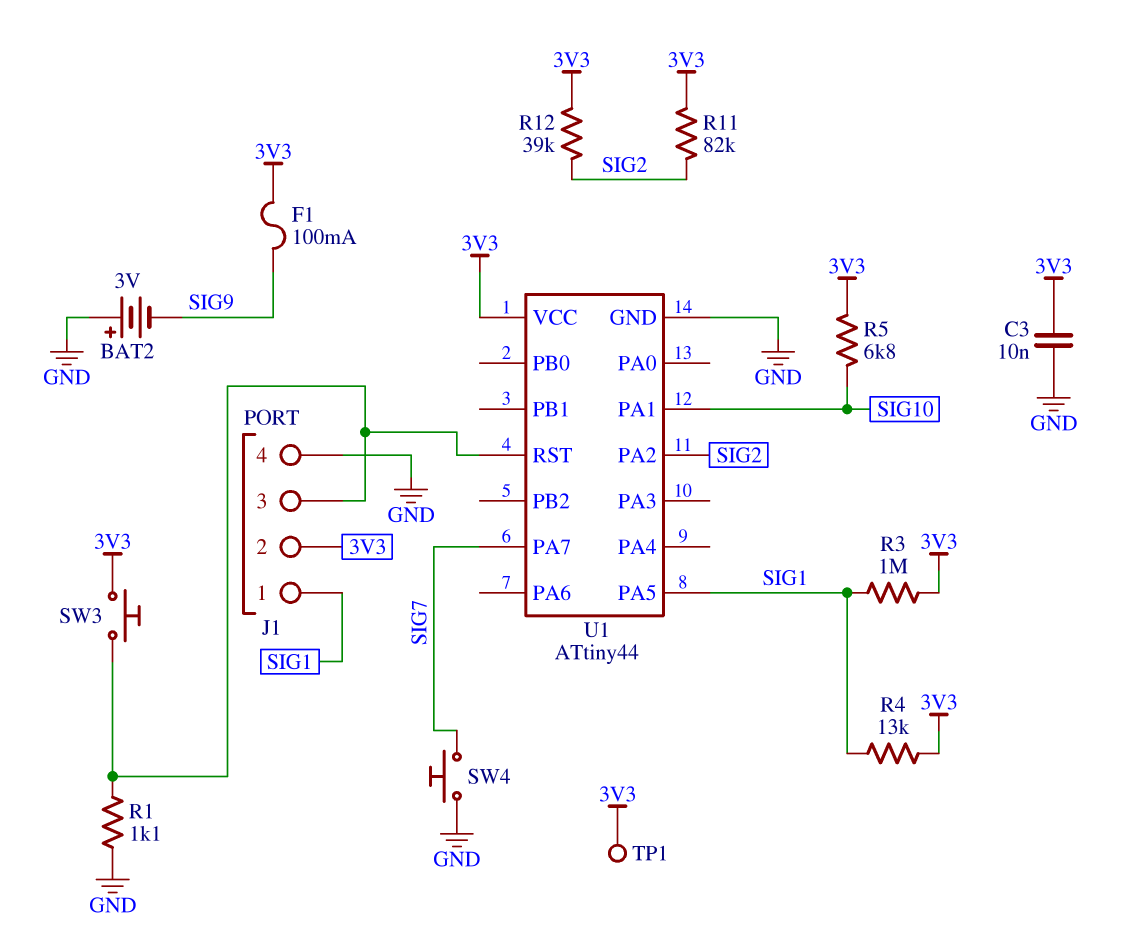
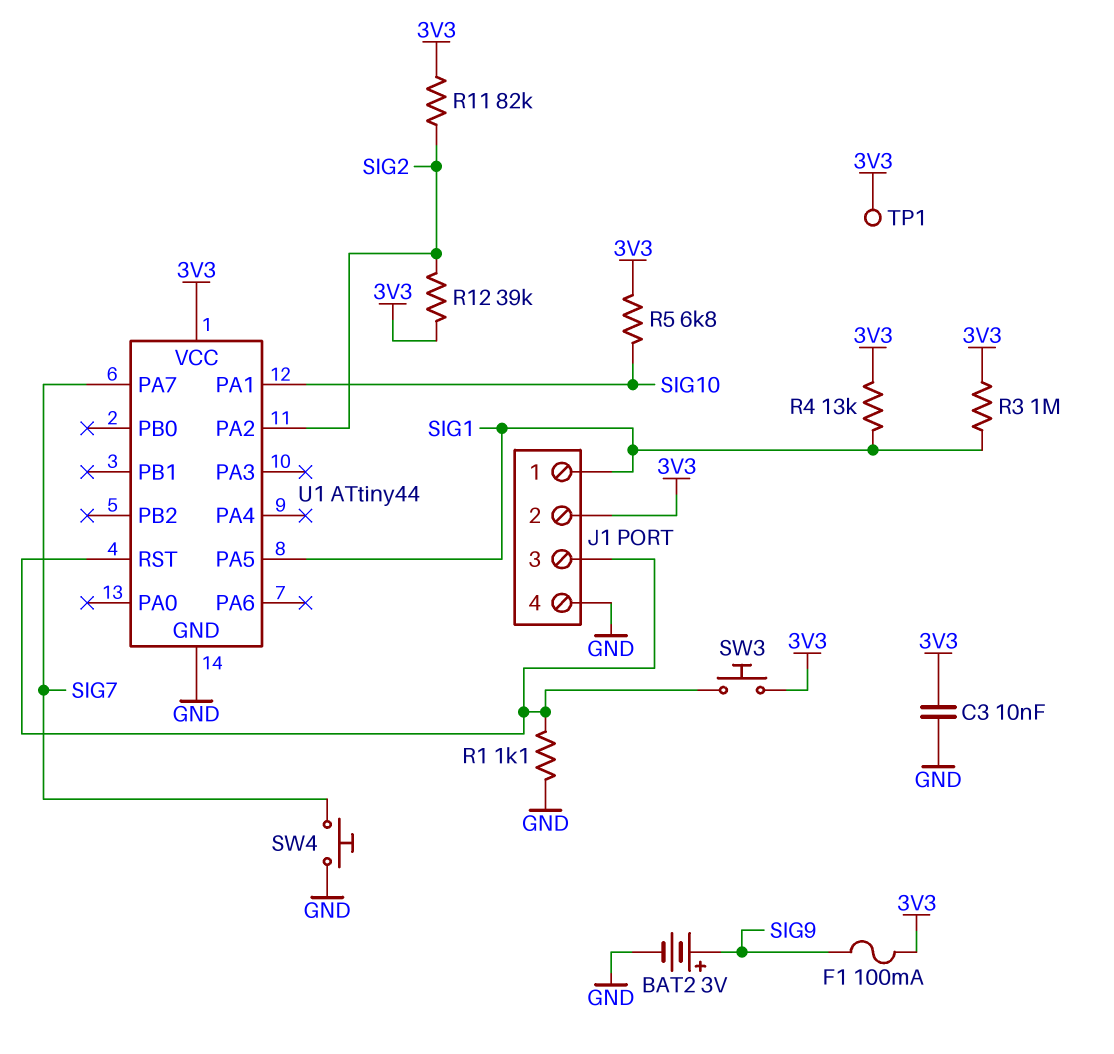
BAT2: 3V (plus GND, minus SIG9) -> 3V (plus SIG9, minus GND)

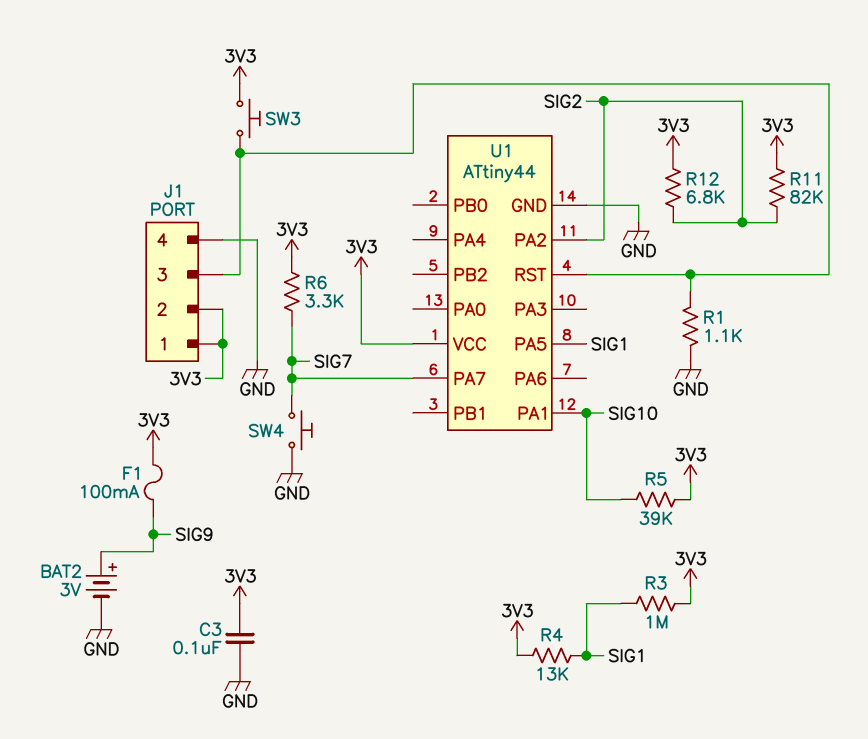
C3: 10nF (3V3, GND) -> 100nF (3V3, GND)
J1 pin 1: SIG1 -> 3V3
R5: 6.8k (3V3, SIG10) -> 39k (3V3, SIG10)
R6: none -> 3.3k (3V3, SIG7)
R12: 39k (3V3, SIG2) -> 6.8k (3V3, SIG2)
TP1: test point (3V3) -> none

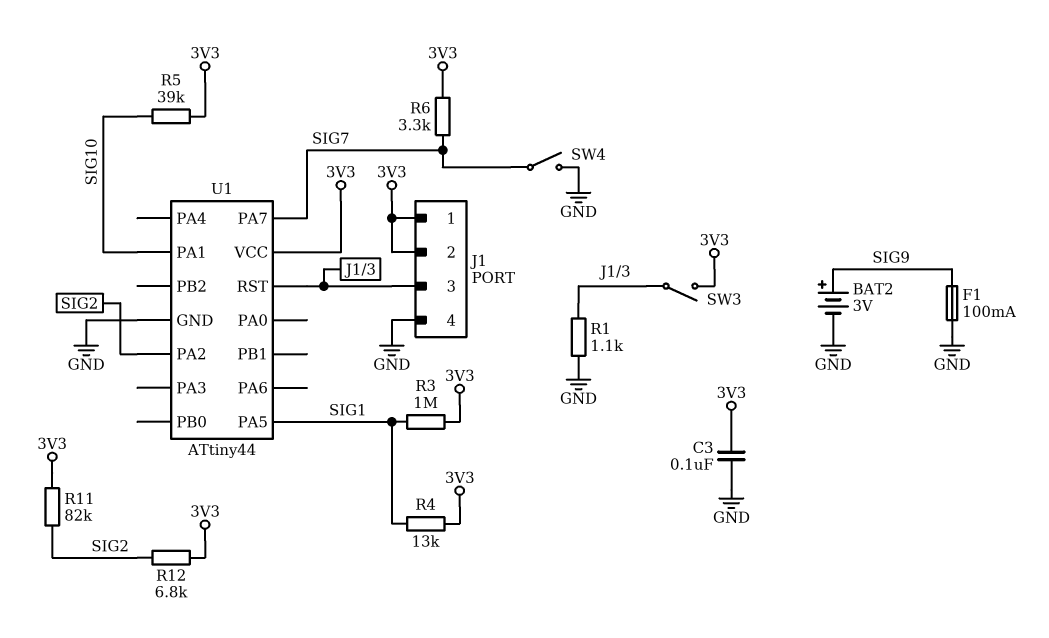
F1: 100mA (3V3, SIG9) -> 100mA (GND, SIG9)
SW3: button (3V3, J1/3) -> switch (3V3, J1/3)
SW4: button (GND, SIG7) -> switch (GND, SIG7)

